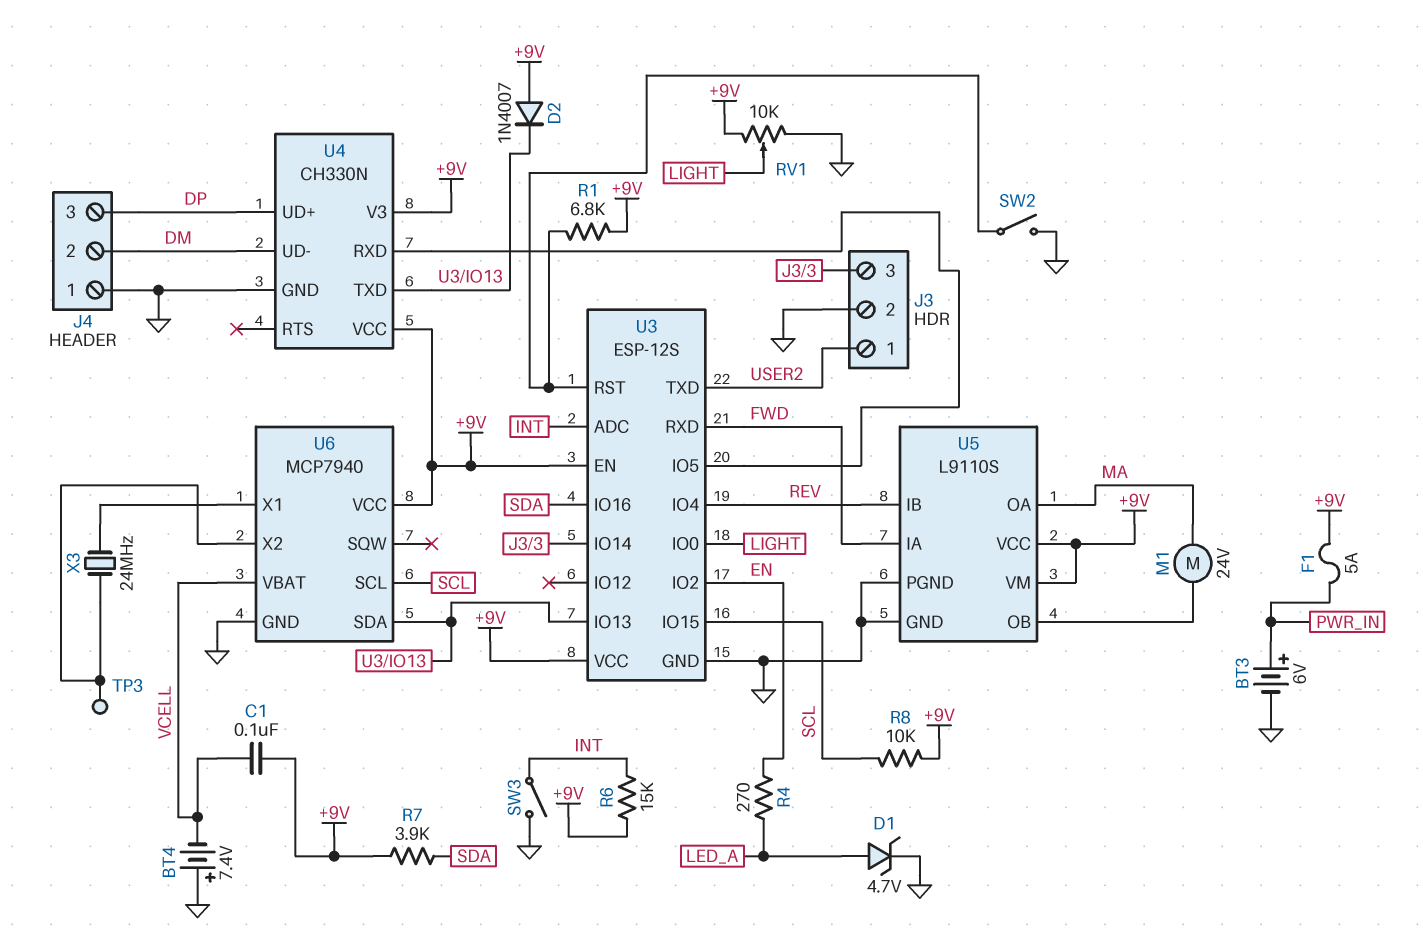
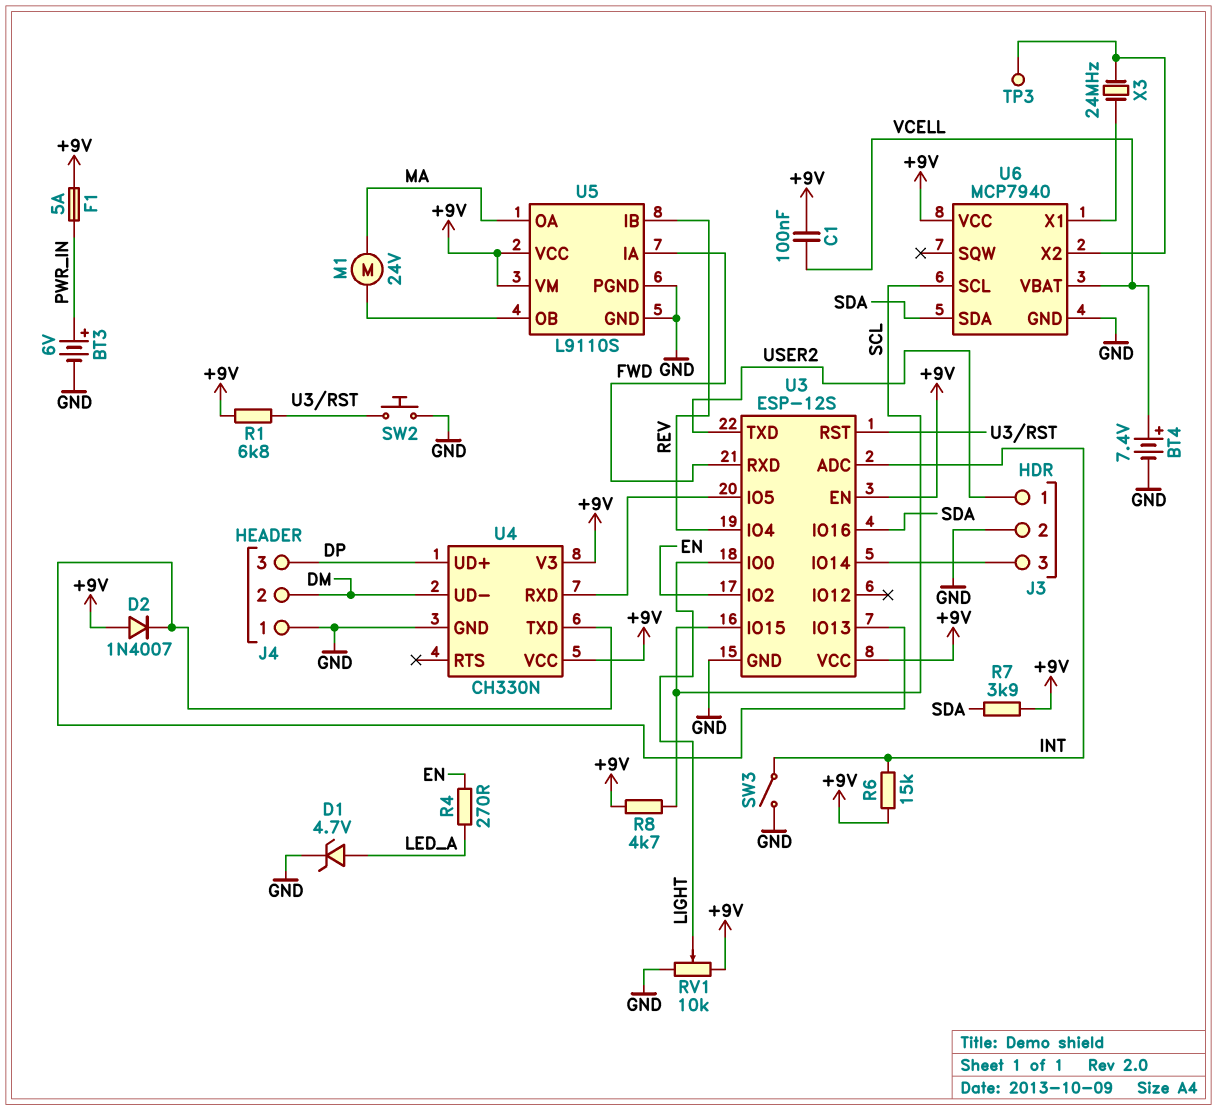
BT4: 7.4V (plus GND, minus VCELL) -> 7.4V (plus VCELL, minus GND)
R8: 10k (+9V, SCL) -> 4.7k (+9V, SCL)
SW2: switch (GND, U3/RST) -> button (GND, U3/RST)
U6 pin SDA: U3/IO13 -> SDA

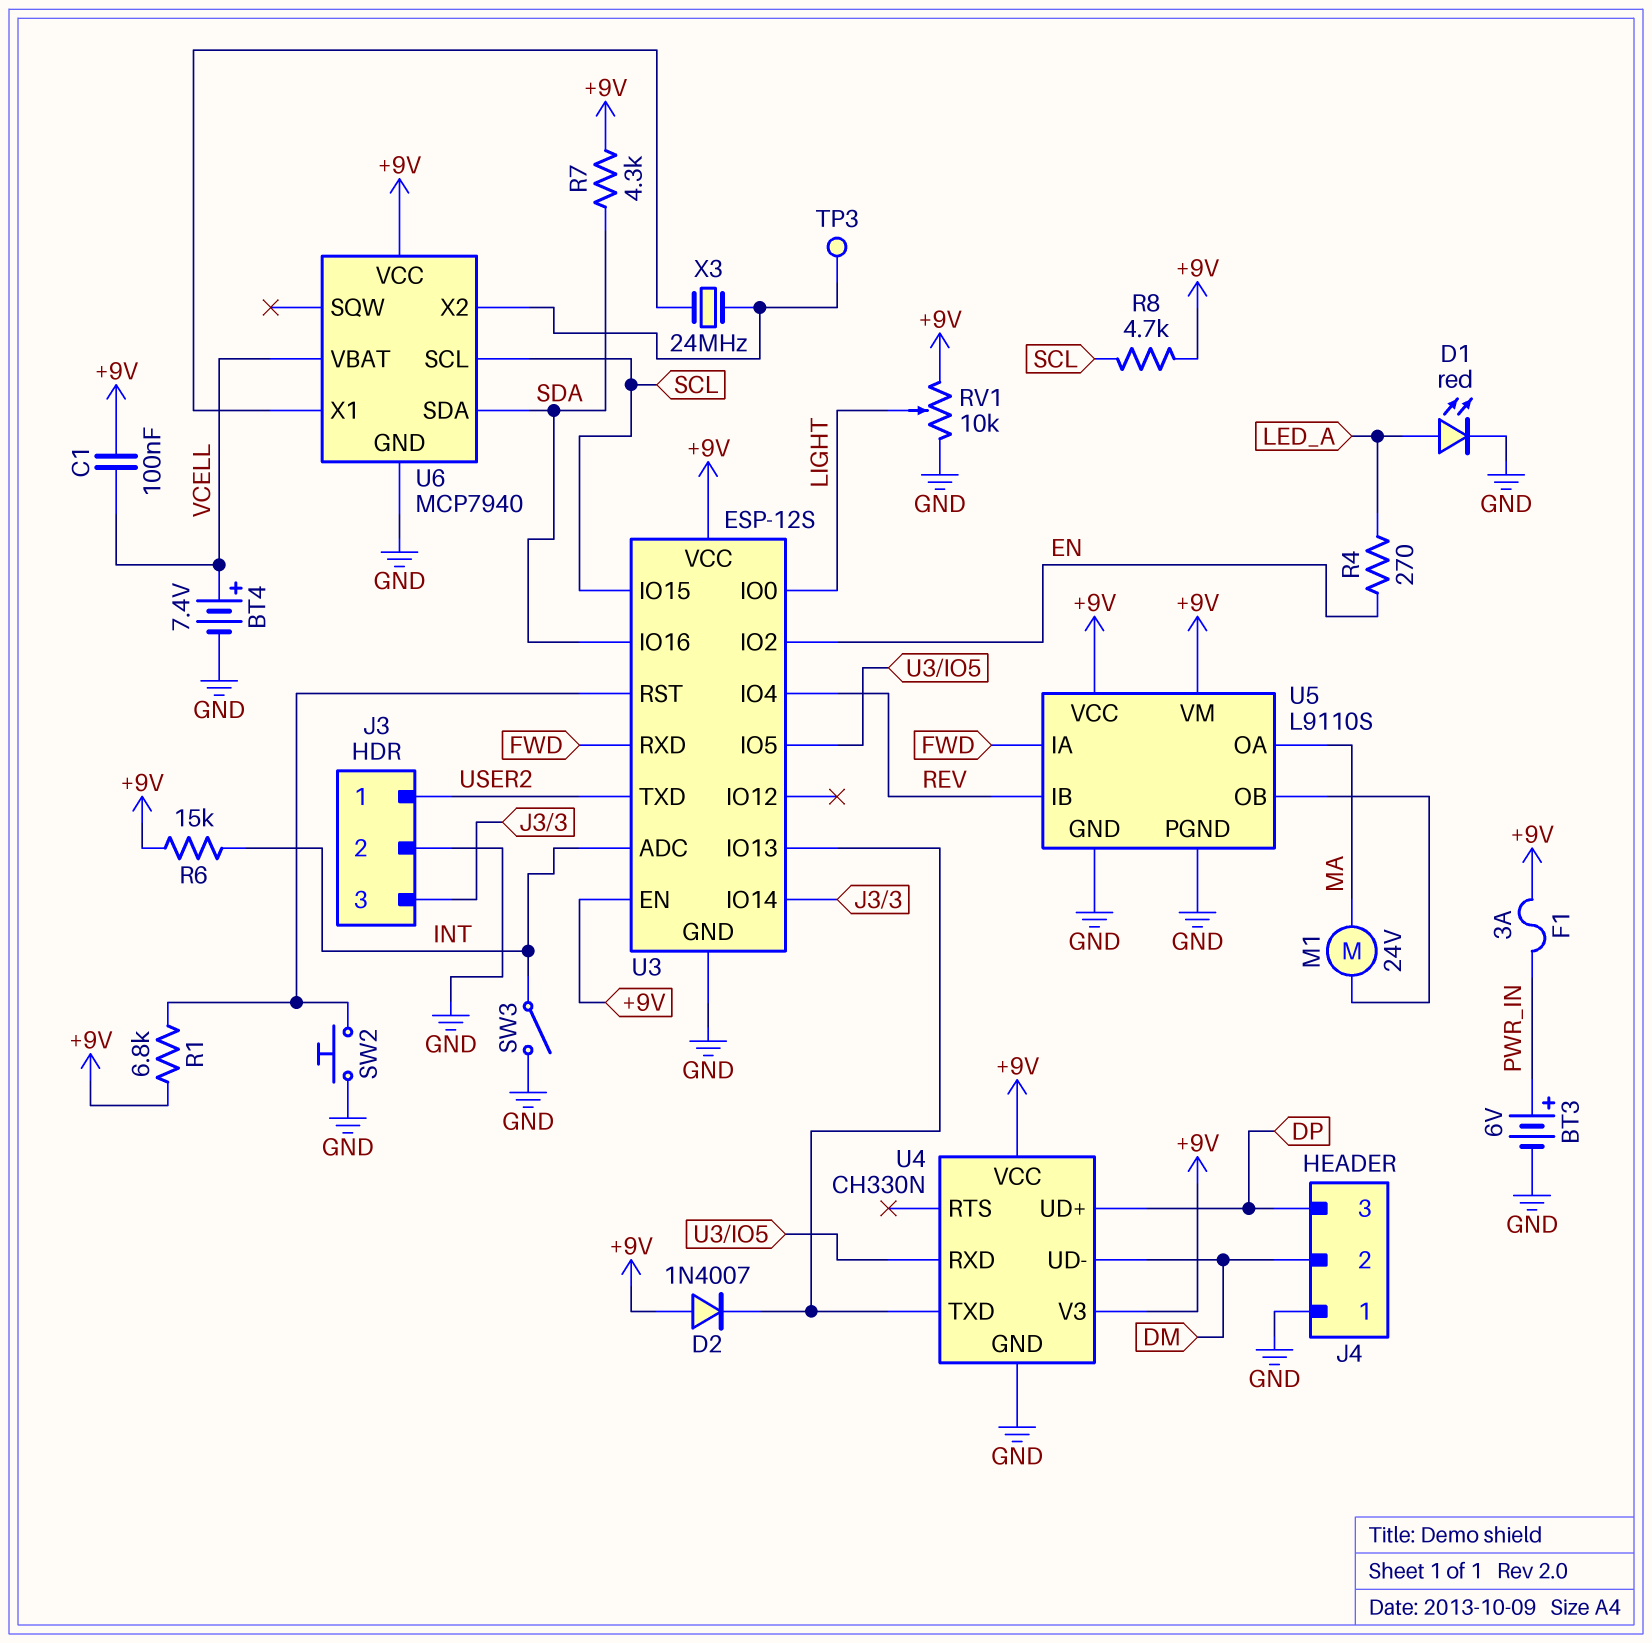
D1: zener 4.7V (A LED_A, K GND) -> LED red (A LED_A, K GND)
F1: 5A (+9V, PWR_IN) -> 3A (+9V, PWR_IN)
R7: 3.9k (+9V, SDA) -> 4.3k (+9V, SDA)

